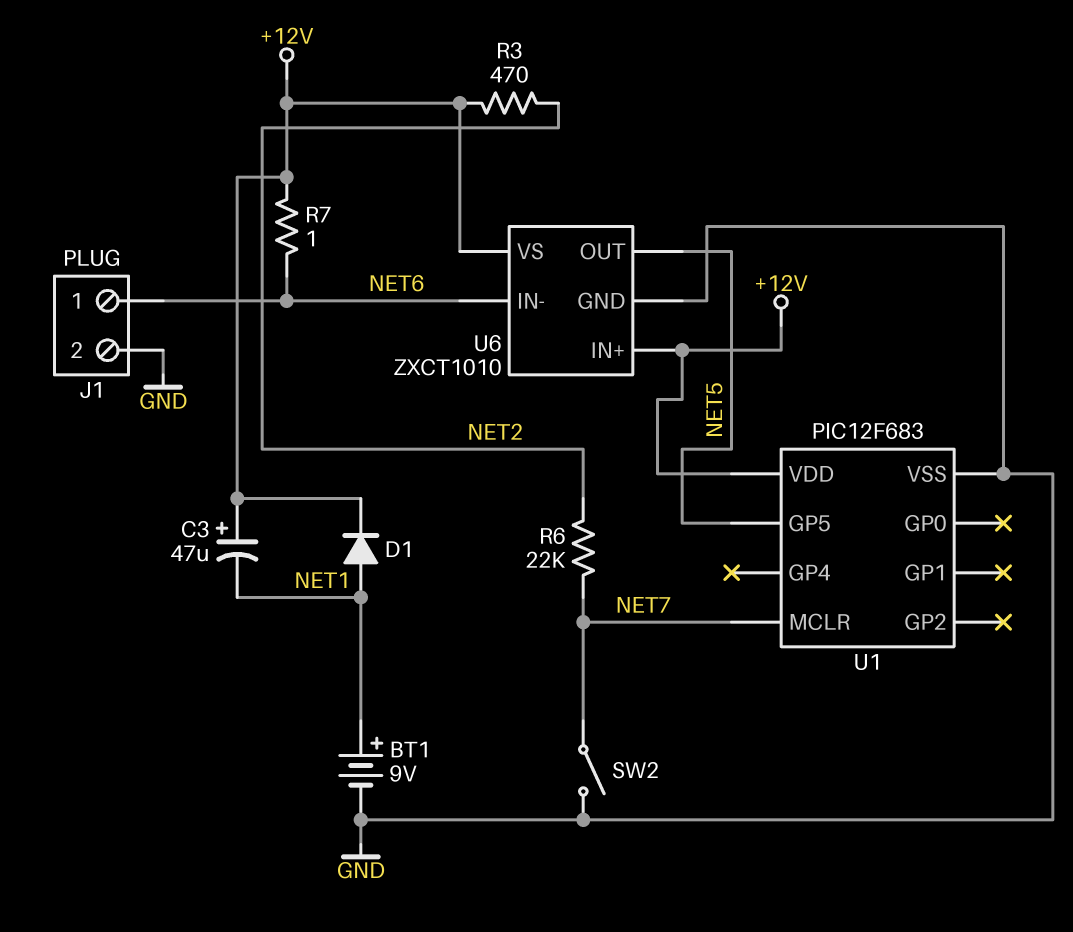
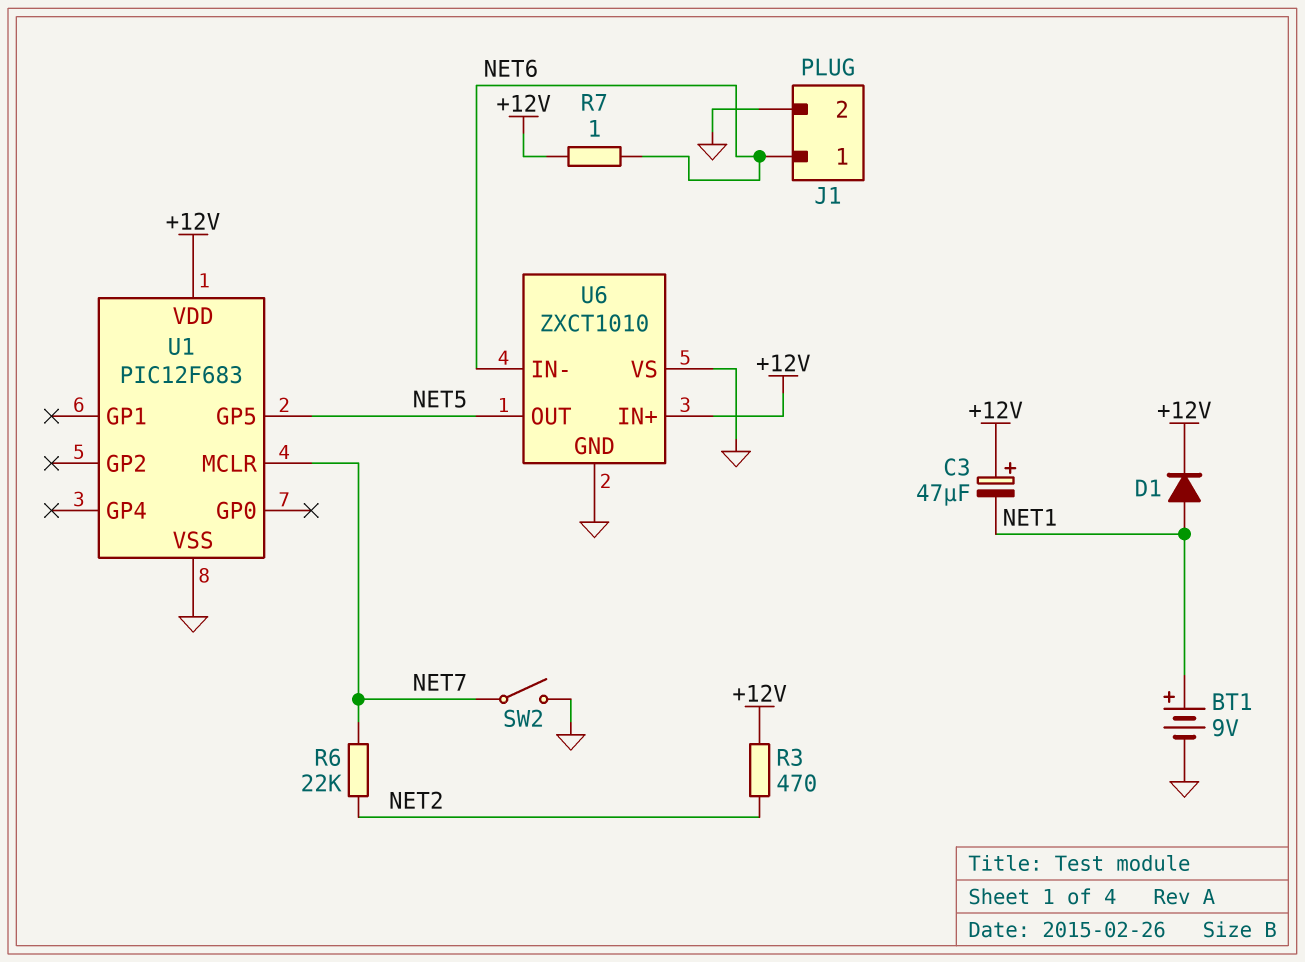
U6 pin VS: +12V -> GND

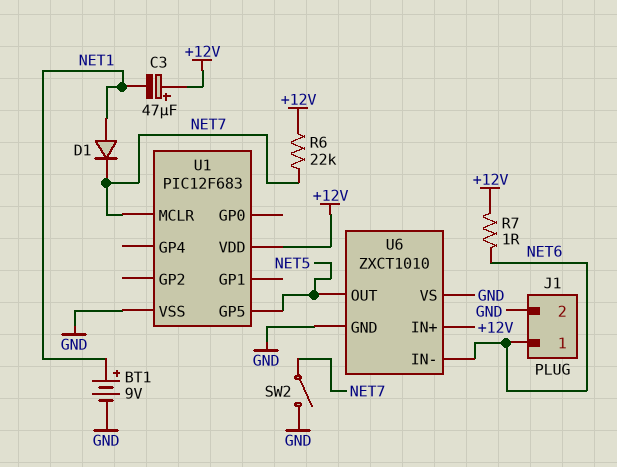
D1: diode (A NET1, K +12V) -> diode (A NET1, K NET7)
R3: 470 (+12V, NET2) -> none
R6: 22k (NET2, NET7) -> 22k (+12V, NET7)

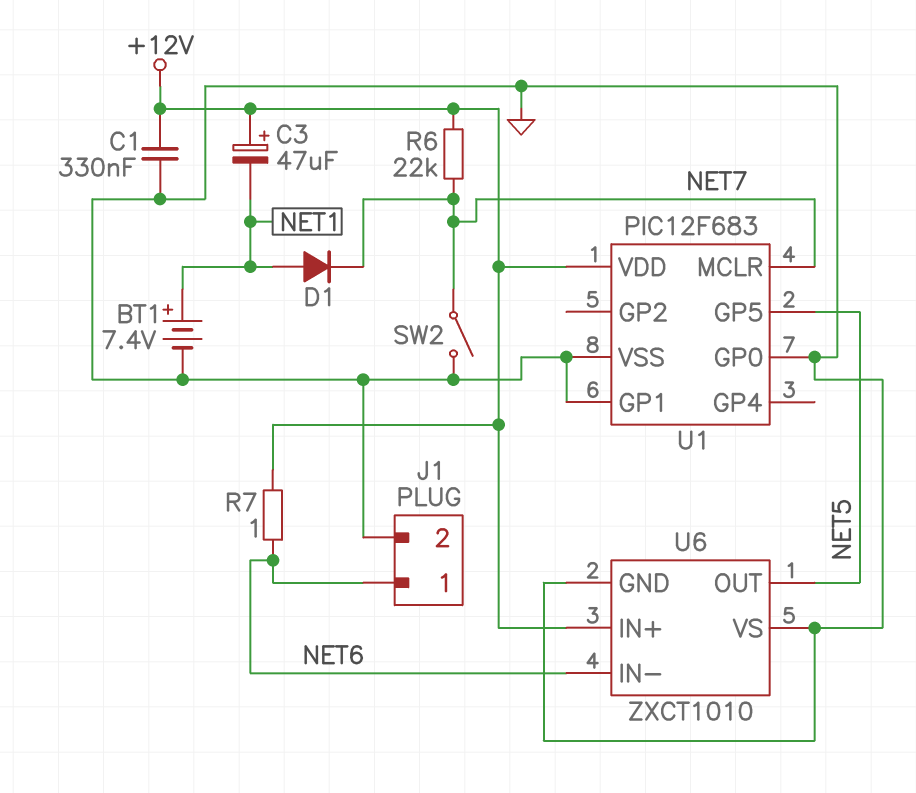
BT1: 9V (plus NET1, minus GND) -> 7.4V (plus NET1, minus GND)
C1: none -> 330nF (+12V, GND)
U1 pin GP0: none -> GND
U1 pin GP1: none -> GND

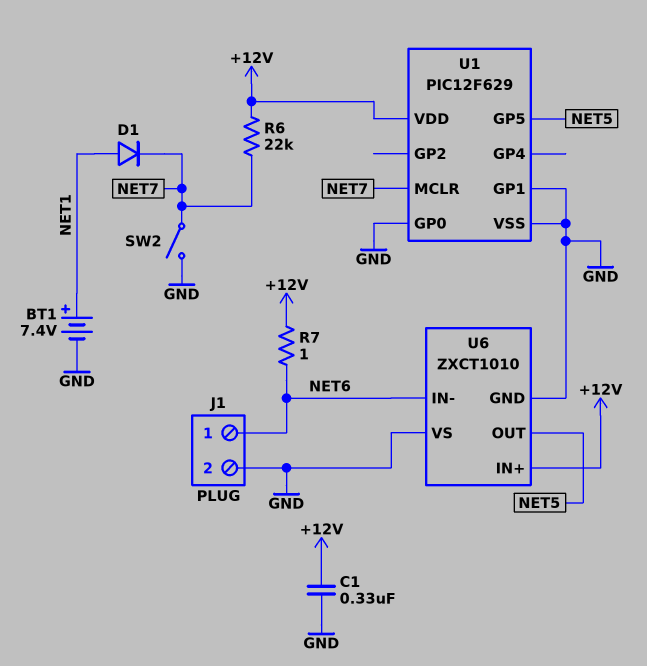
C3: 47uF (plus +12V, minus NET1) -> none
U1: PIC12F683 -> PIC12F629

